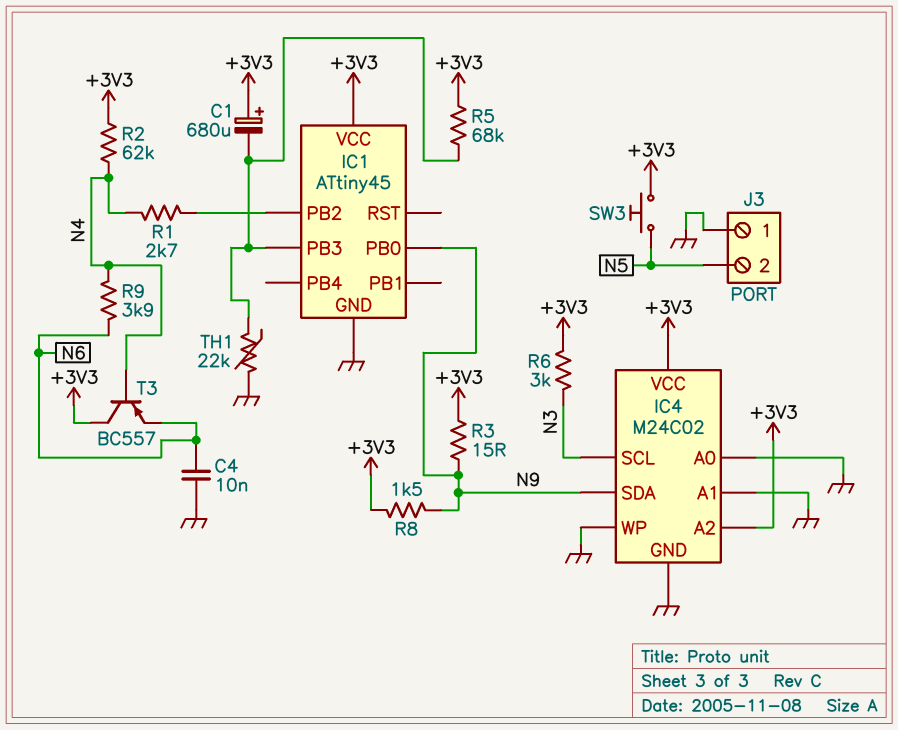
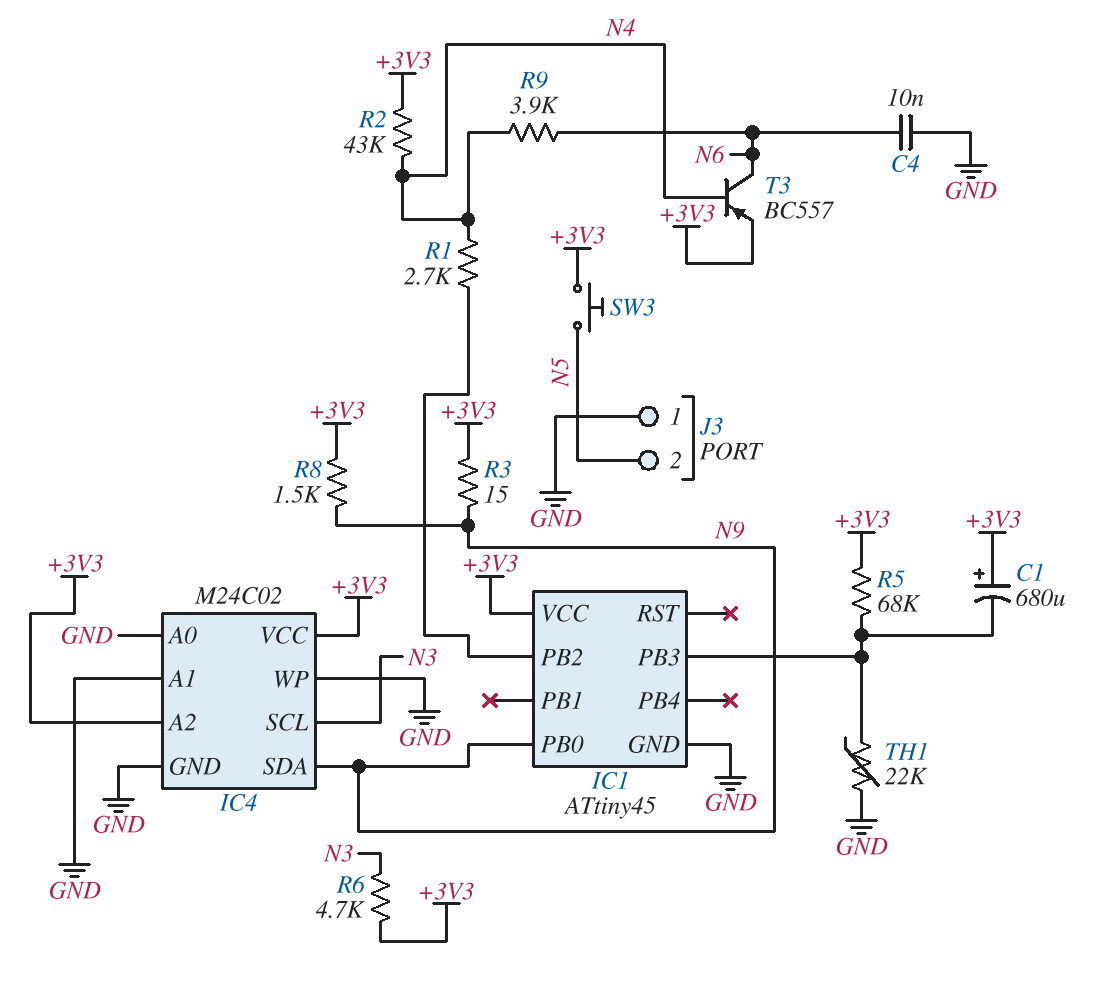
R2: 62k (+3V3, N4) -> 43k (+3V3, N4)
R6: 3k (+3V3, N3) -> 4.7k (+3V3, N3)
T3: PNP BC557 (B N4, C +3V3, E N6) -> PNP BC557 (B N4, C N6, E +3V3)

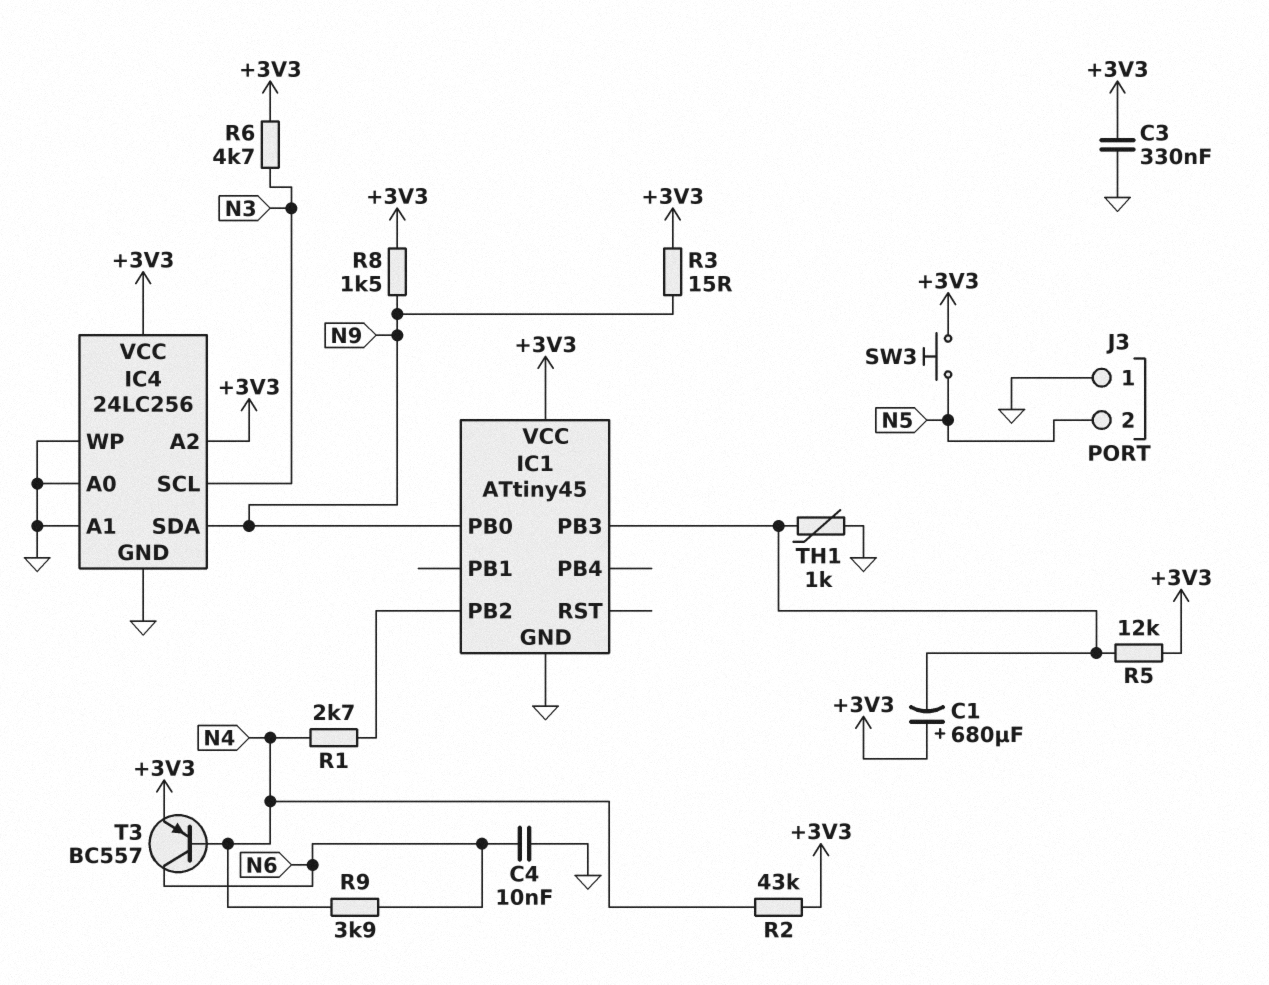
C3: none -> 330nF (+3V3, GND)
IC4: M24C02 -> 24LC256
R5: 68k (+3V3, IC1/PB3) -> 12k (+3V3, IC1/PB3)
TH1: 22k (GND, IC1/PB3) -> 1k (GND, IC1/PB3)

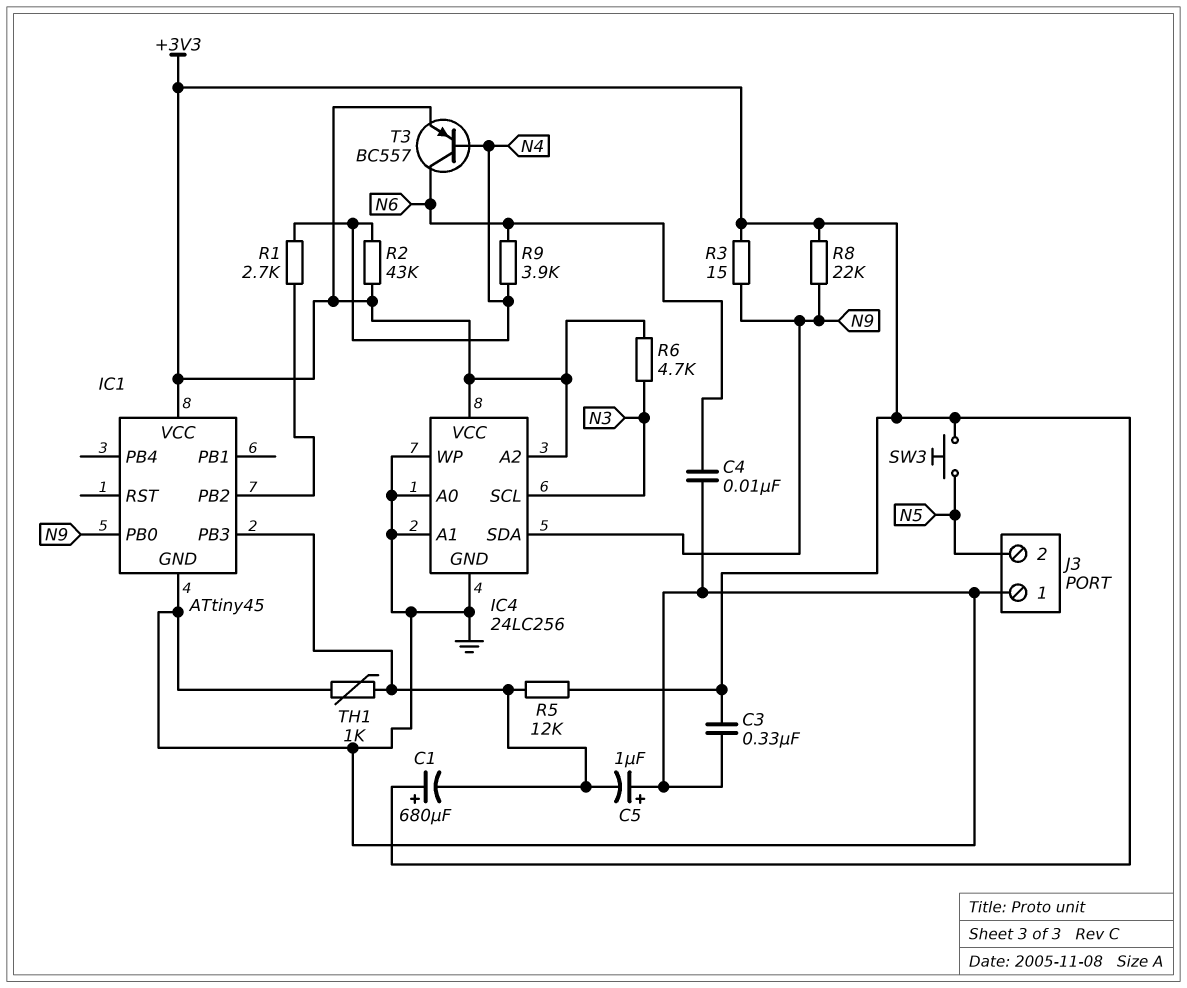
C5: none -> 1uF (plus GND, minus IC1/PB3)
R8: 1.5k (+3V3, N9) -> 22k (+3V3, N9)

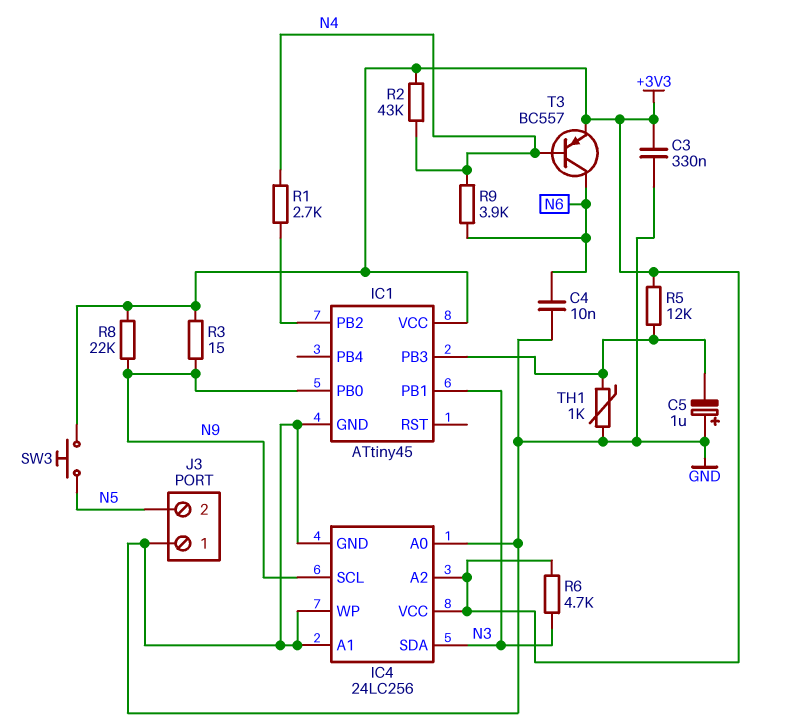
C1: 680uF (plus +3V3, minus IC1/PB3) -> none
IC1 pin PB1: none -> N3
IC4 pin SCL: N3 -> N9
IC4 pin SDA: N9 -> N3

